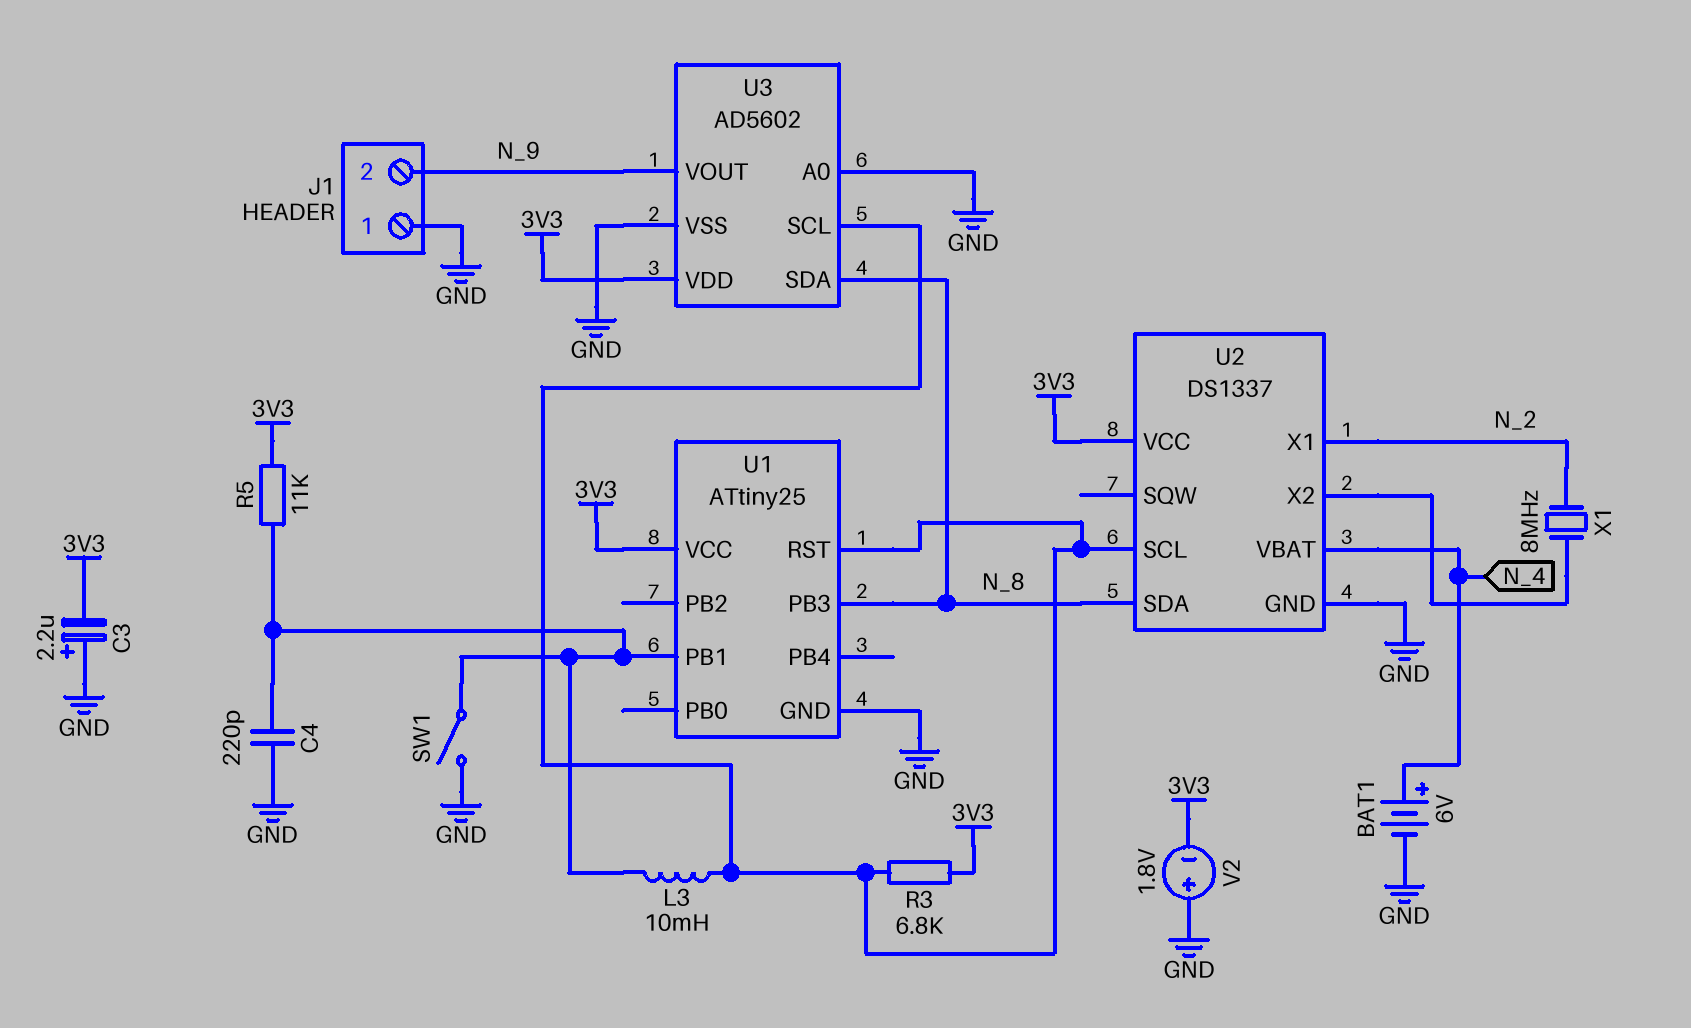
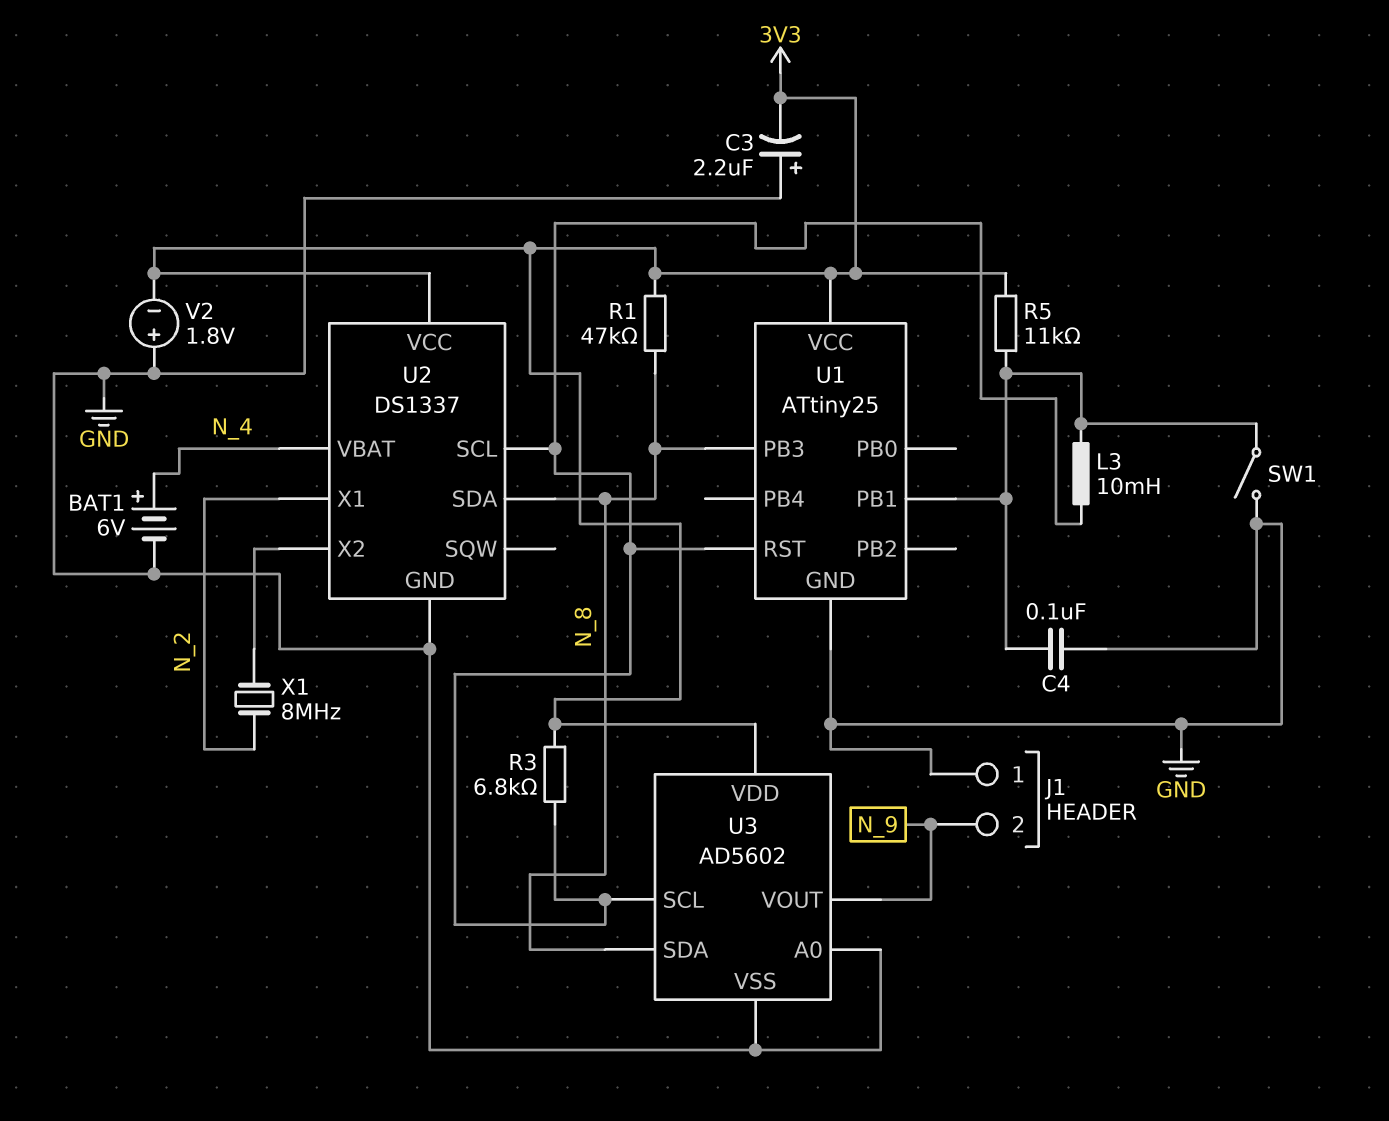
C4: 220pF (GND, U1/PB1) -> 100nF (GND, U1/PB1)
R1: none -> 47k (3V3, N_8)

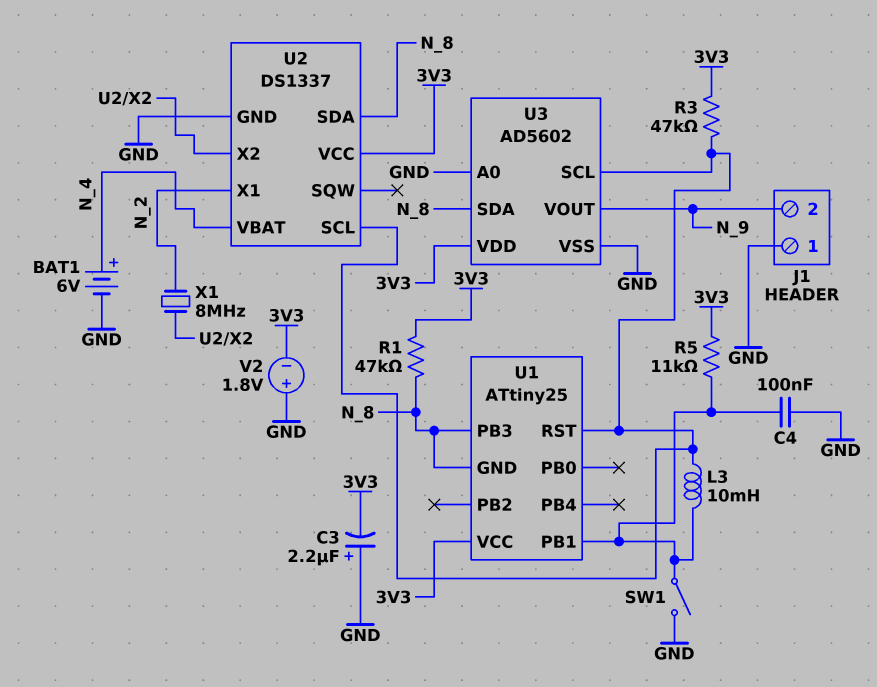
R3: 6.8k (3V3, U1/RST) -> 47k (3V3, U1/RST)
U1 pin GND: GND -> N_8

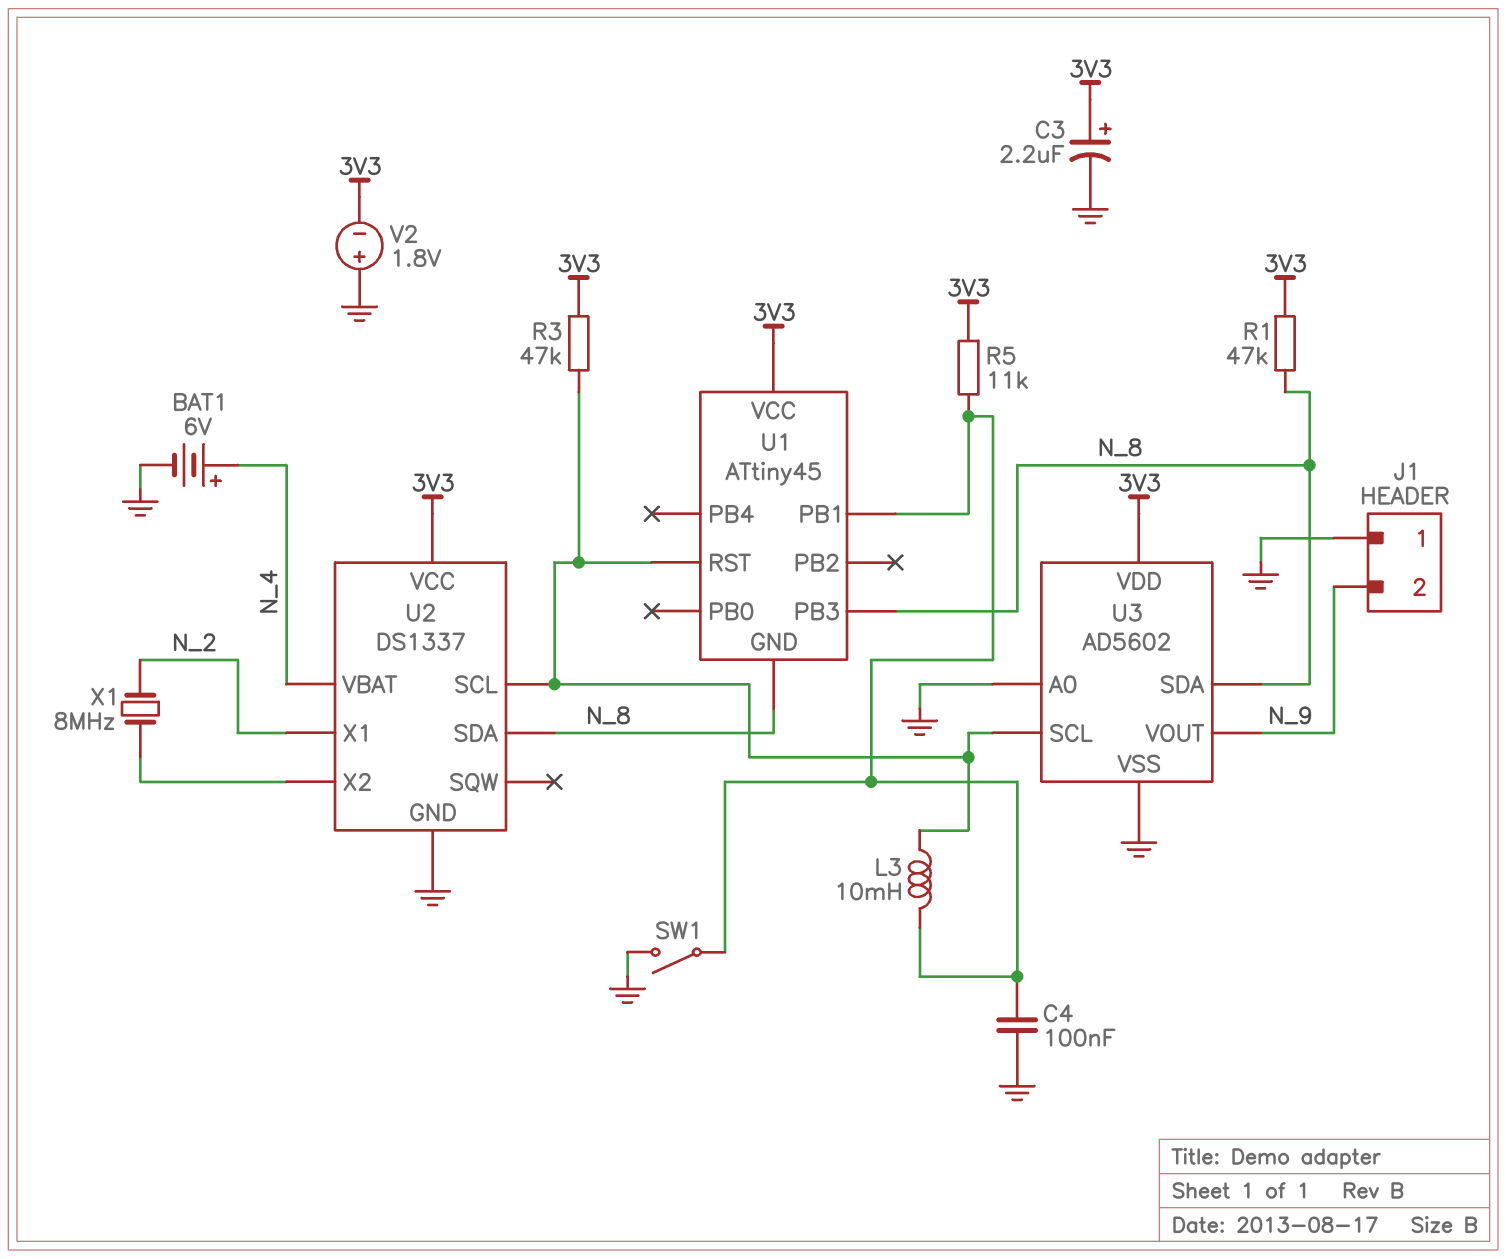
C3: 2.2uF (plus GND, minus 3V3) -> 2.2uF (plus 3V3, minus GND)
U1: ATtiny25 -> ATtiny45

